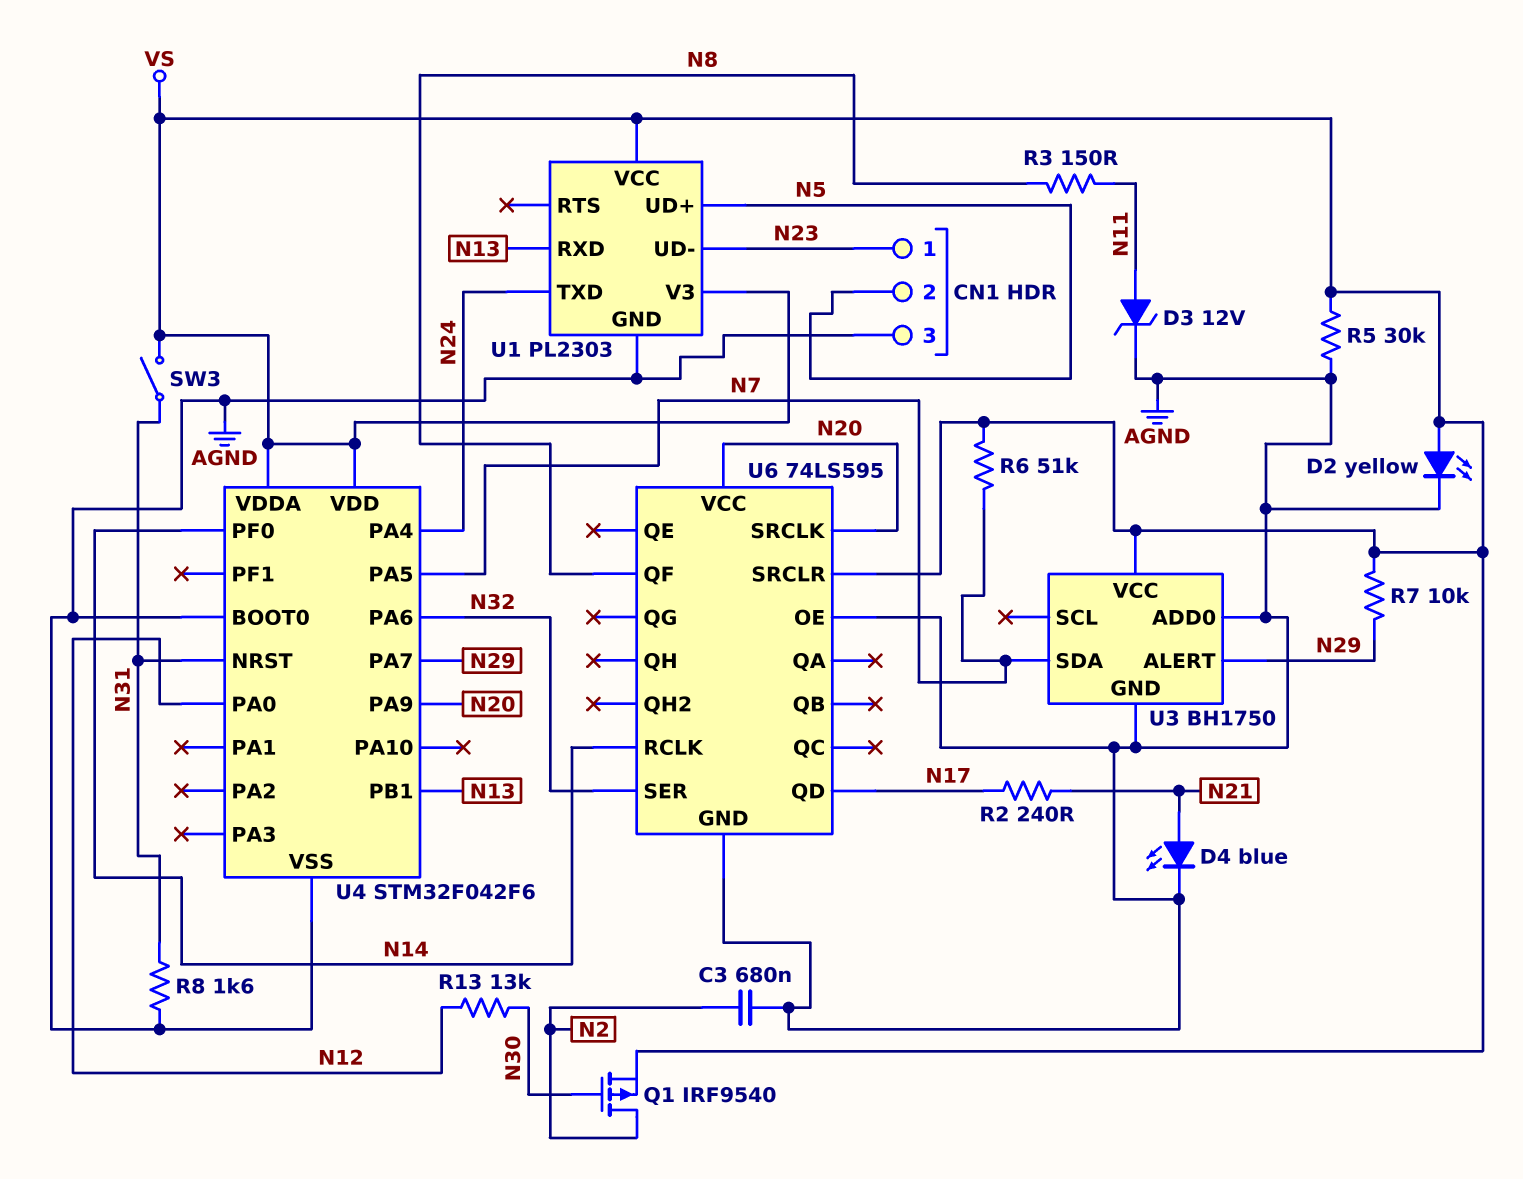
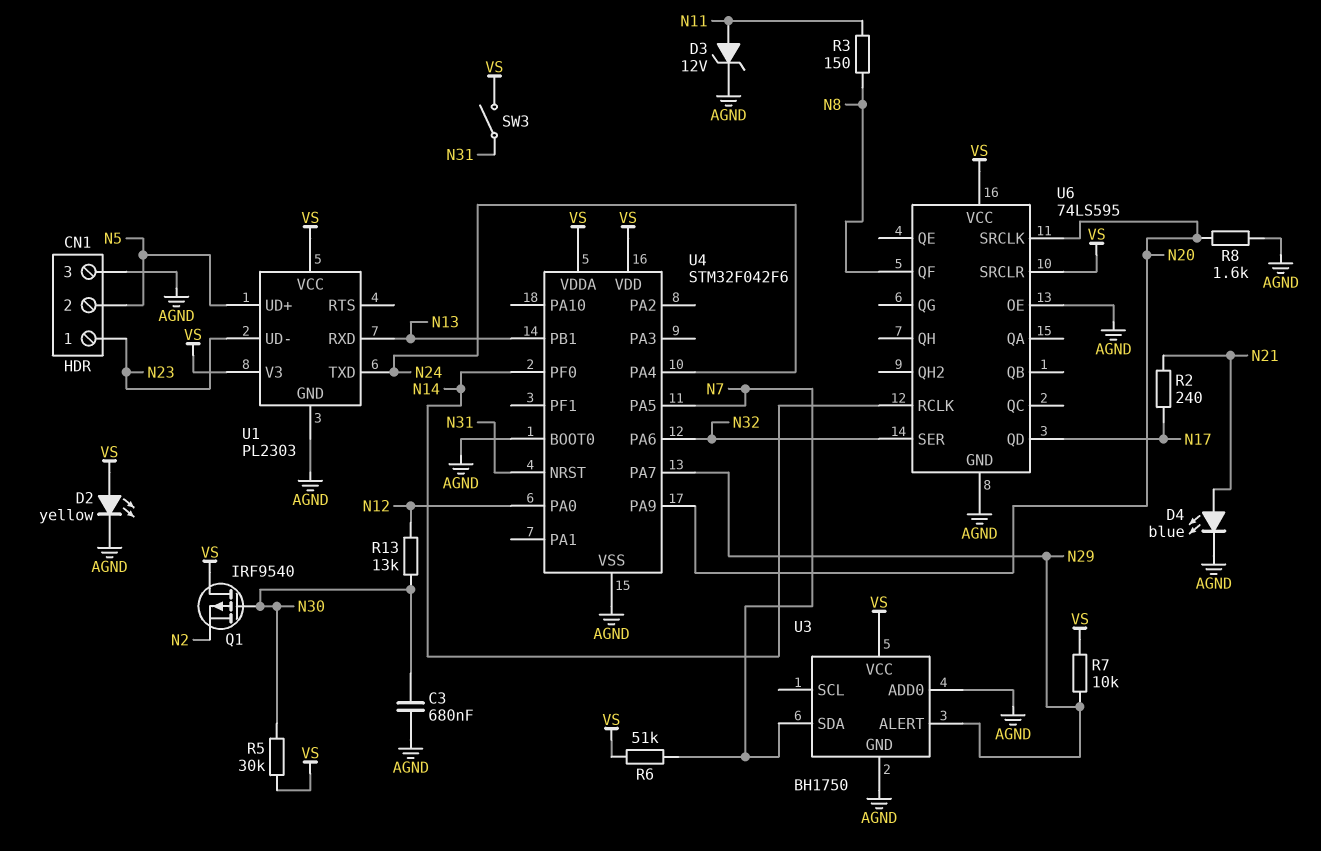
C3: 680nF (AGND, N2) -> 680nF (AGND, N30)
Q1: PMOS IRF9540 (G N30, D N2, S VS) -> PMOS IRF9540 (G N30, D VS, S N2)
R5: 30k (AGND, VS) -> 30k (N30, VS)
R8: 1.6k (AGND, N31) -> 1.6k (AGND, N20)
U6 pin VCC: N20 -> VS

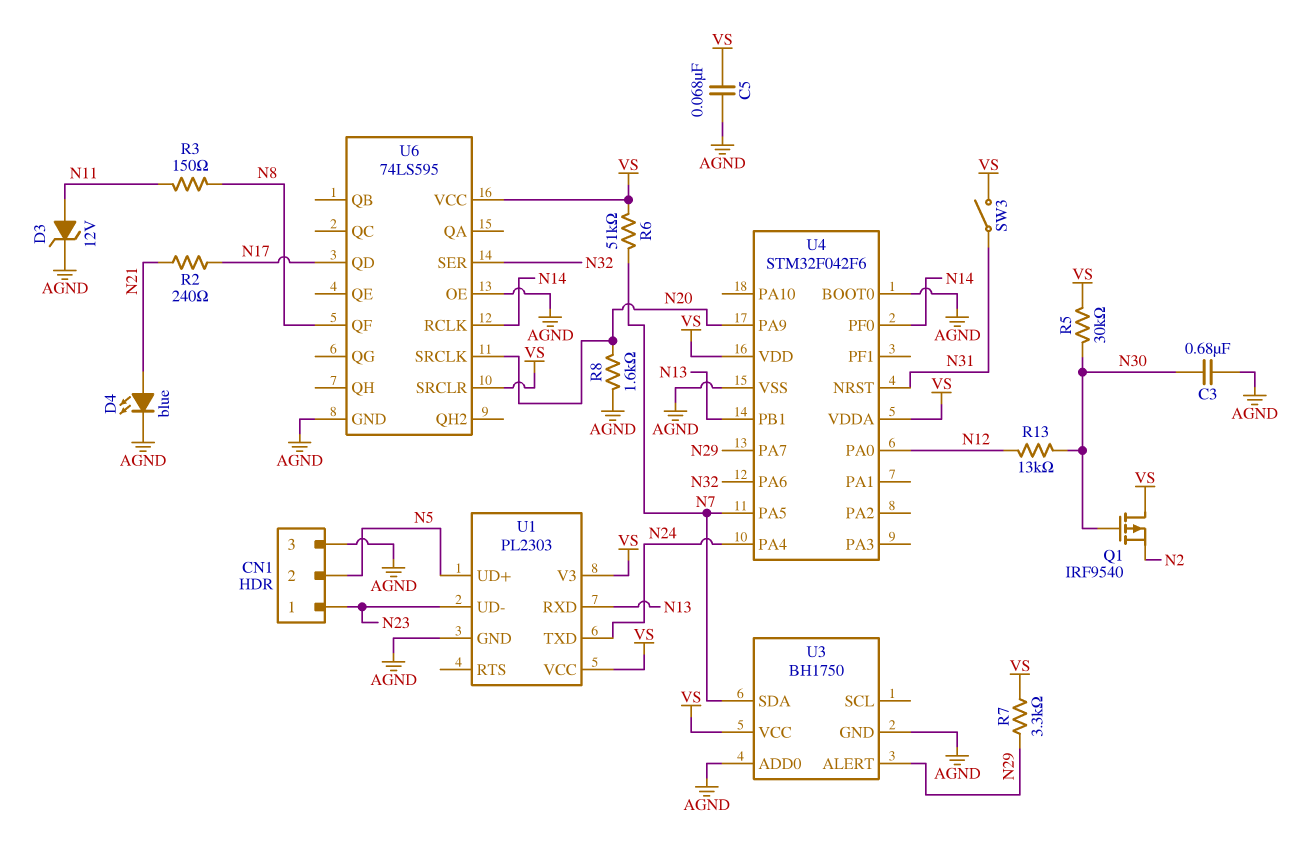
C5: none -> 68nF (AGND, VS)
D2: LED yellow (A VS, K AGND) -> none
R7: 10k (N29, VS) -> 3.3k (N29, VS)

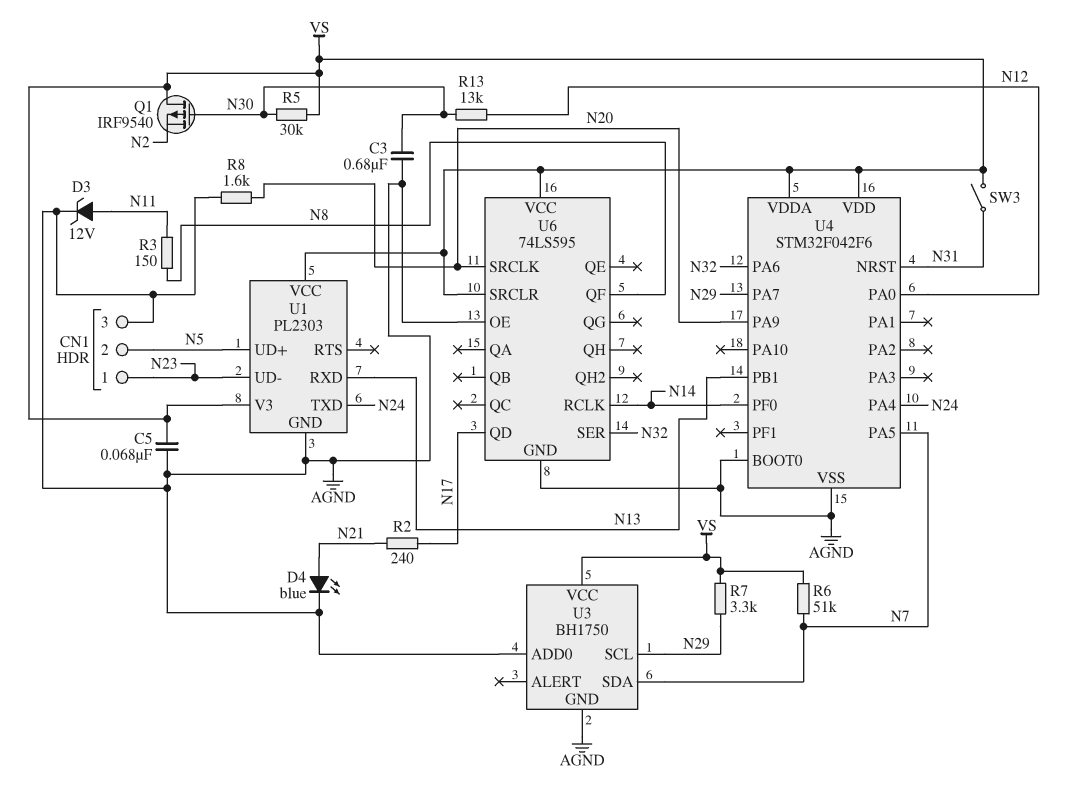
U3 pin ALERT: N29 -> none
U3 pin SCL: none -> N29

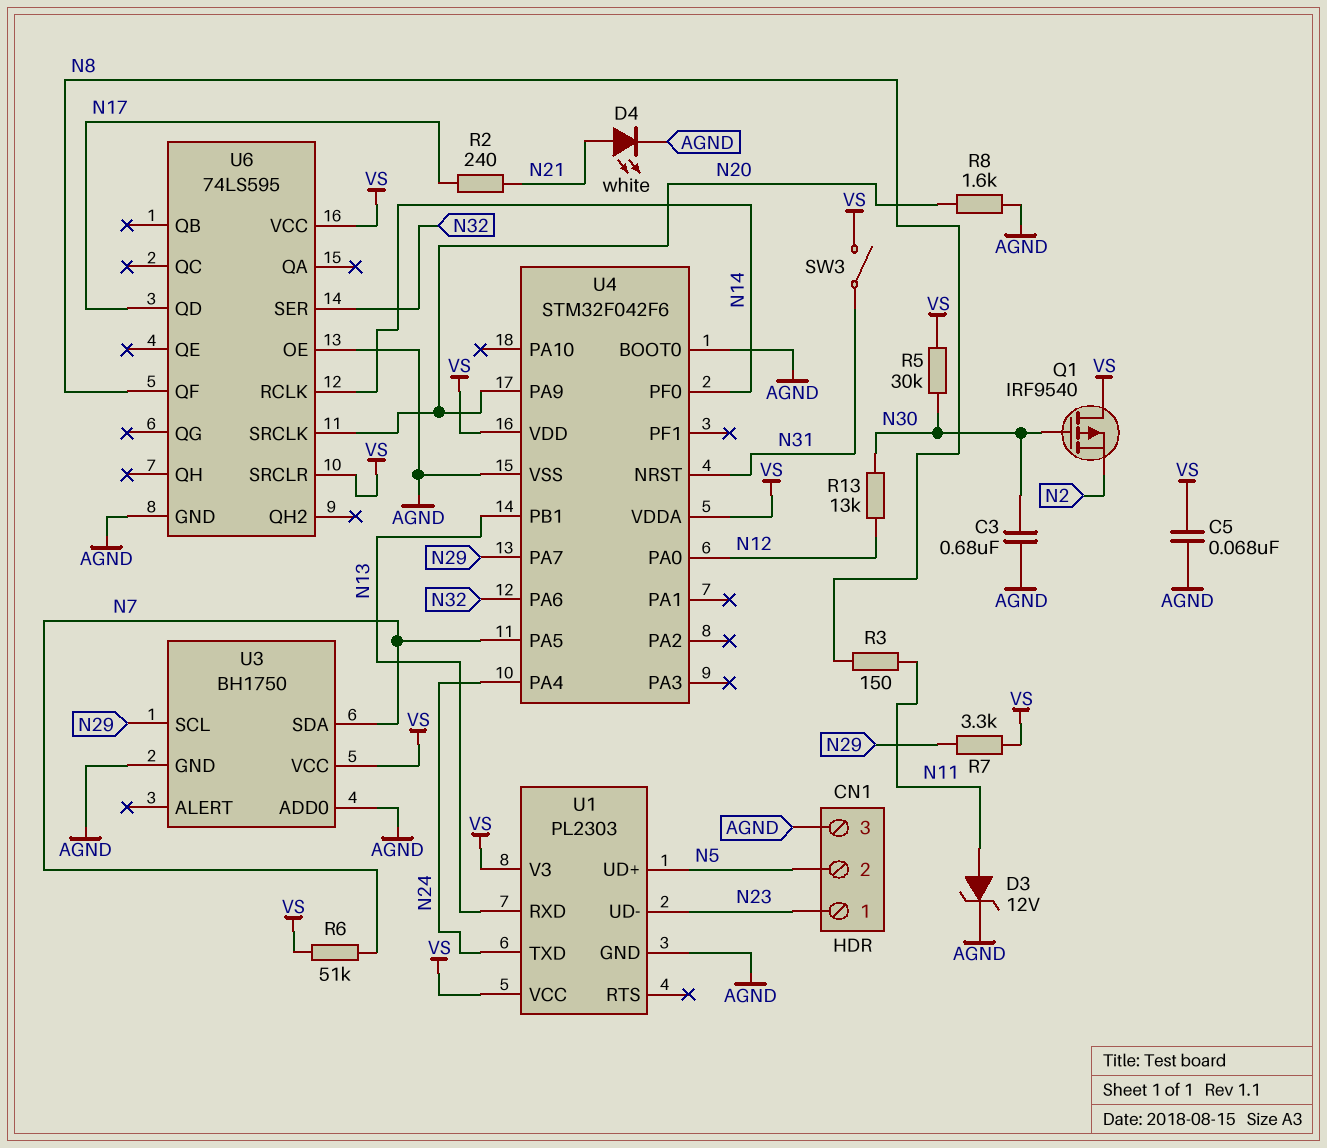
D4: LED blue (A N21, K AGND) -> LED white (A N21, K AGND)

